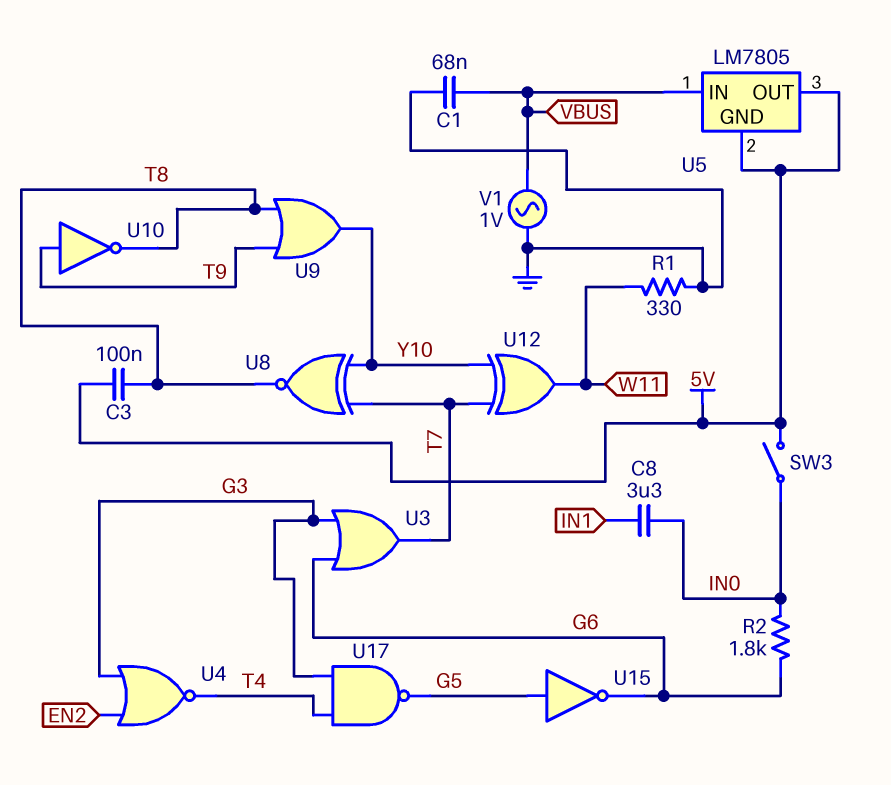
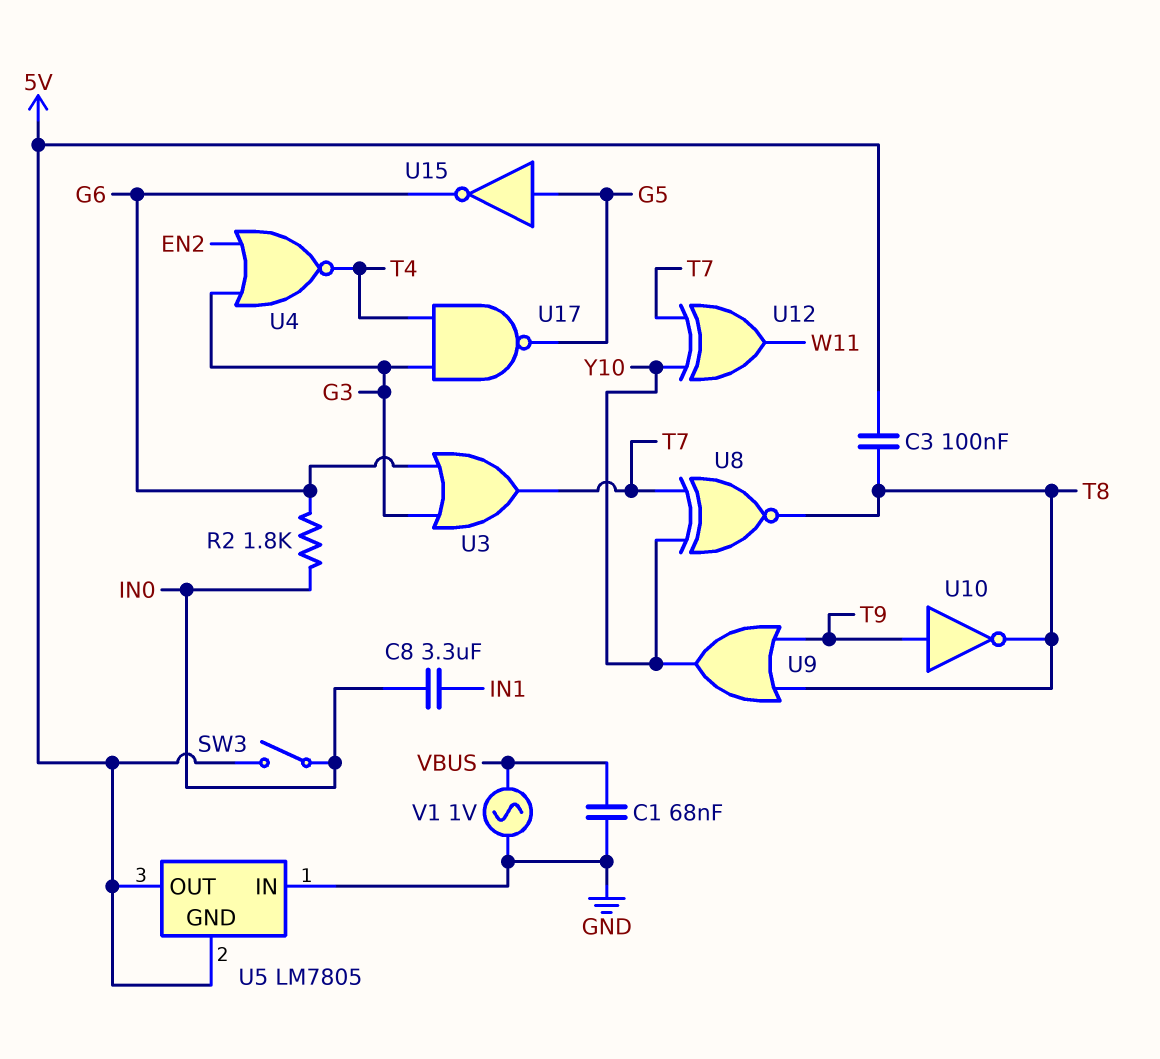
R1: 330 (GND, W11) -> none
U5 pin IN: VBUS -> GND

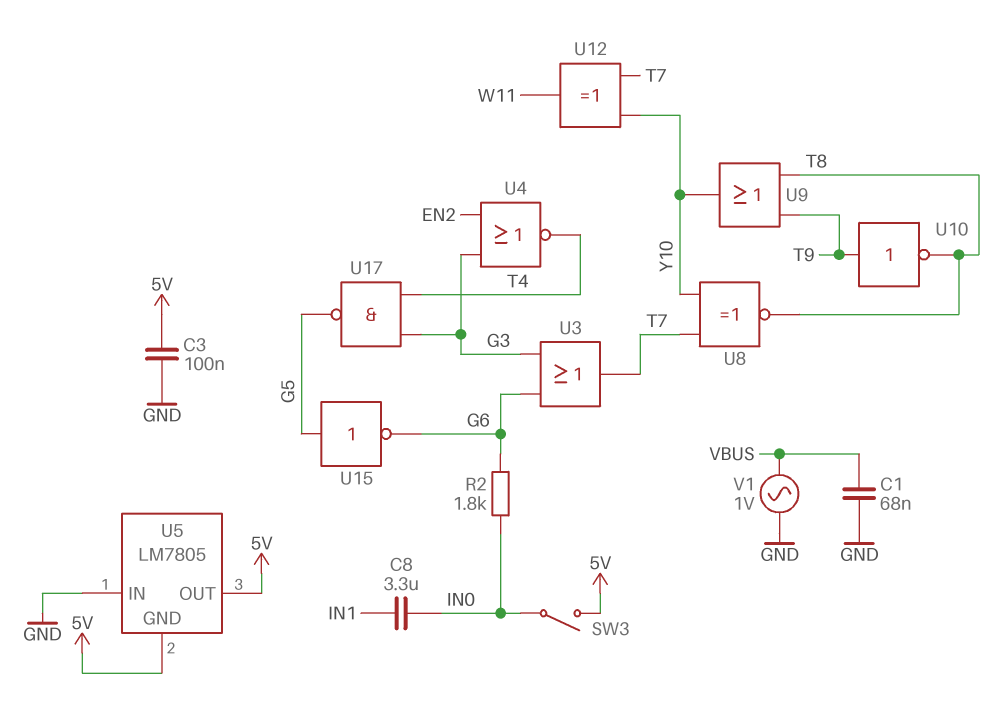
C3: 100nF (5V, T8) -> 100nF (5V, GND)

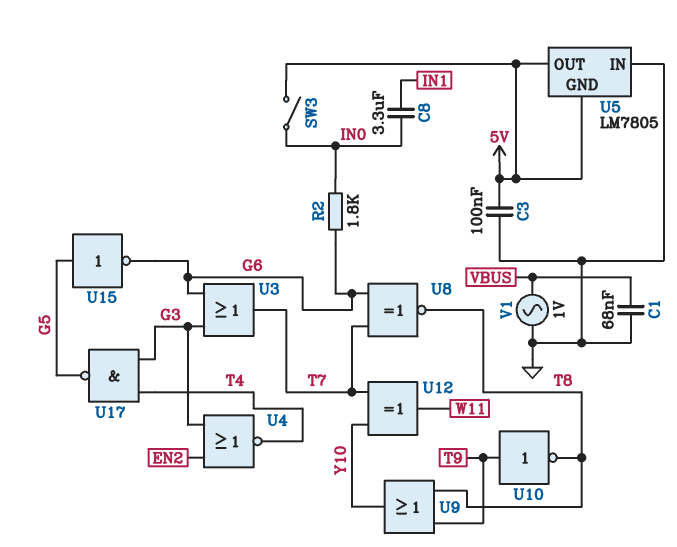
U8: XNOR (in T7, in Y10, out T8) -> XNOR (in G6, in T7, out T8)

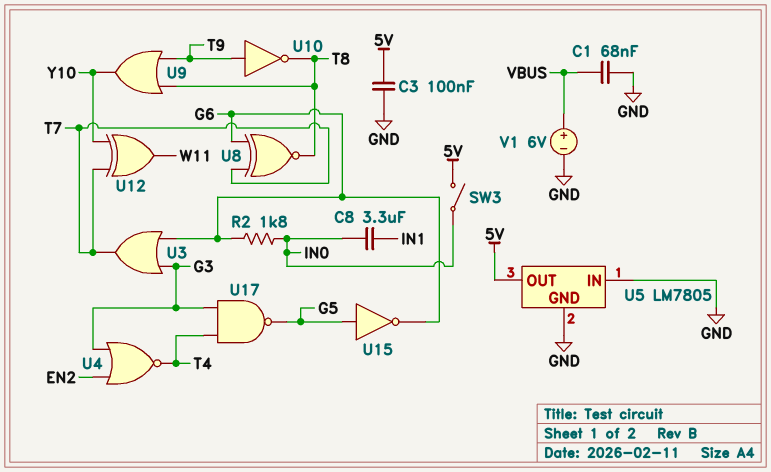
U5 pin GND: 5V -> GND
V1: AC 1V (GND, VBUS) -> 6V (plus VBUS, minus GND)

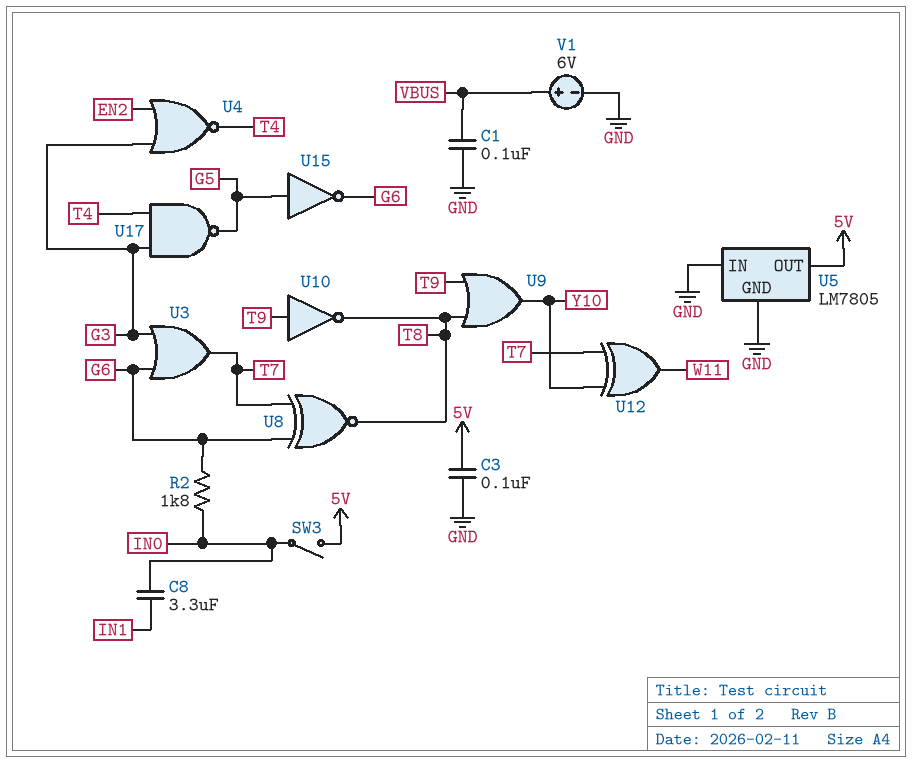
C1: 68nF (GND, VBUS) -> 100nF (GND, VBUS)

